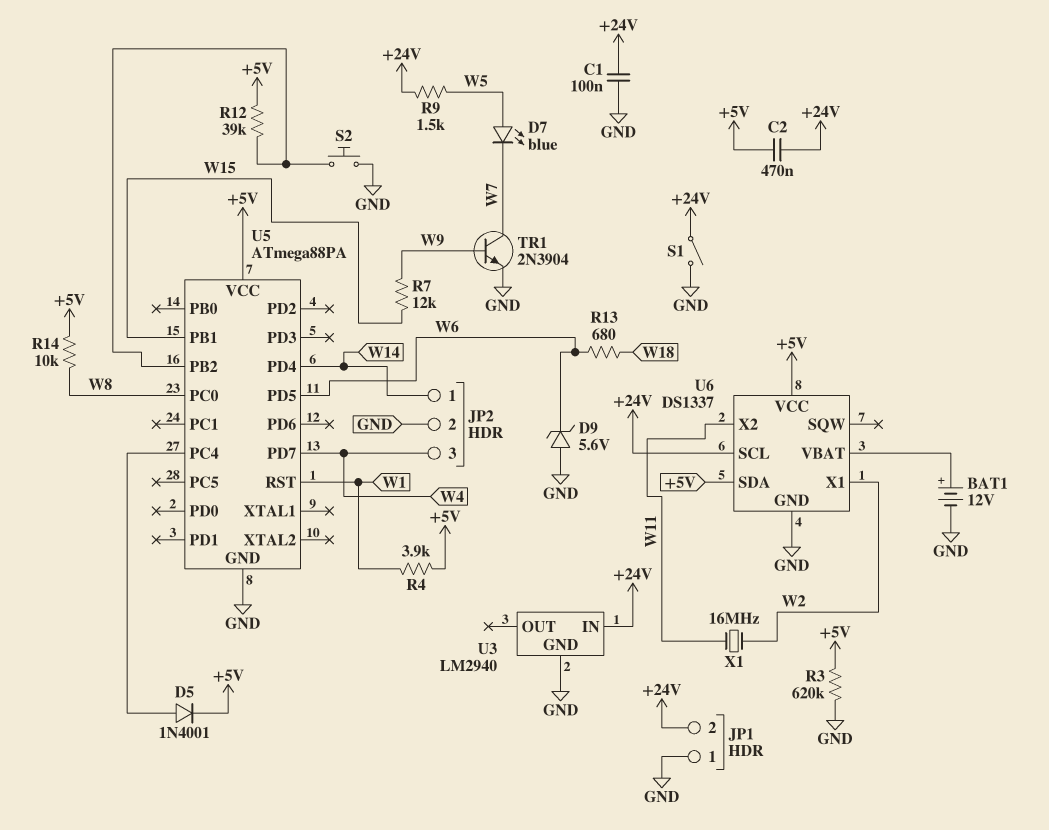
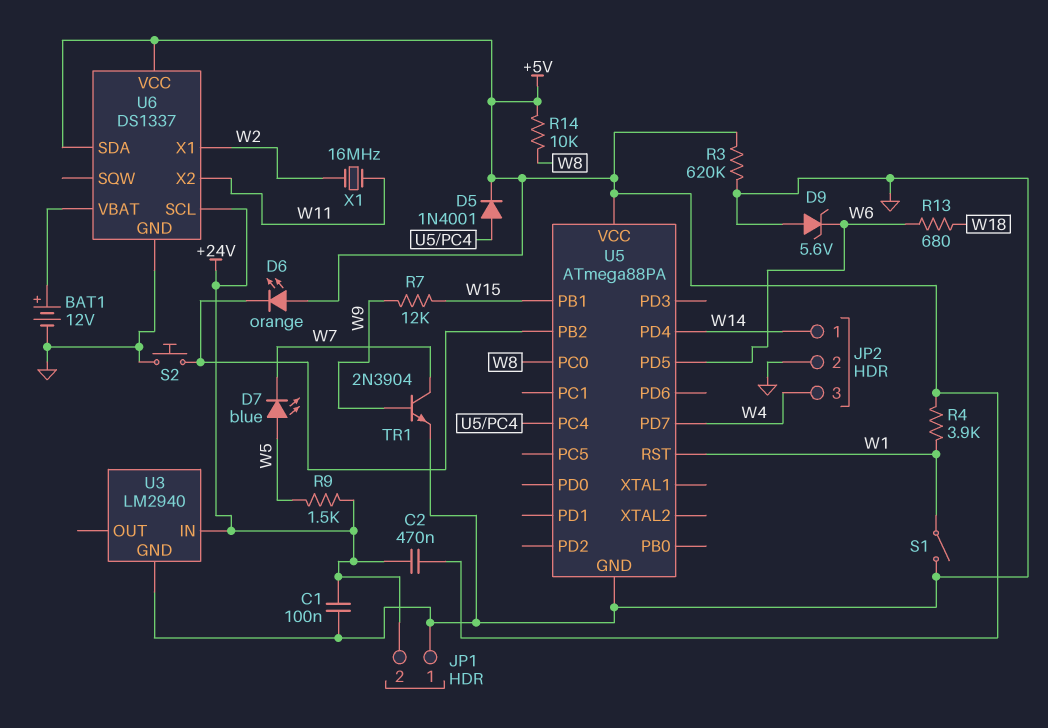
D6: none -> LED orange (A +5V, K U5/PB2)
R12: 39k (+5V, U5/PB2) -> none
S1: switch (+24V, GND) -> switch (GND, W1)

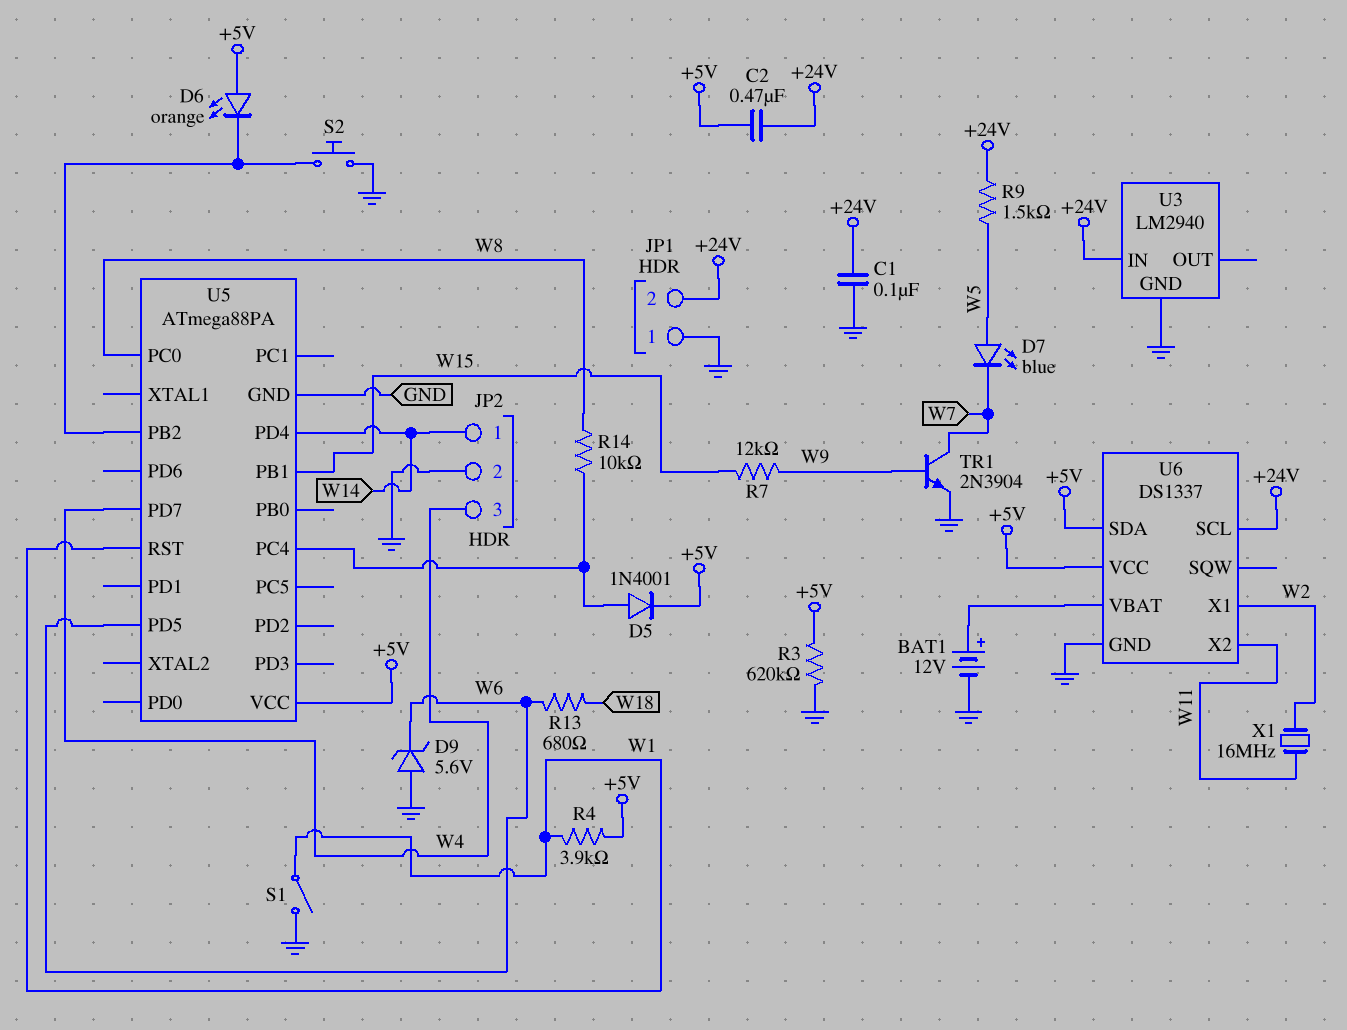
R14: 10k (+5V, W8) -> 10k (U5/PC4, W8)

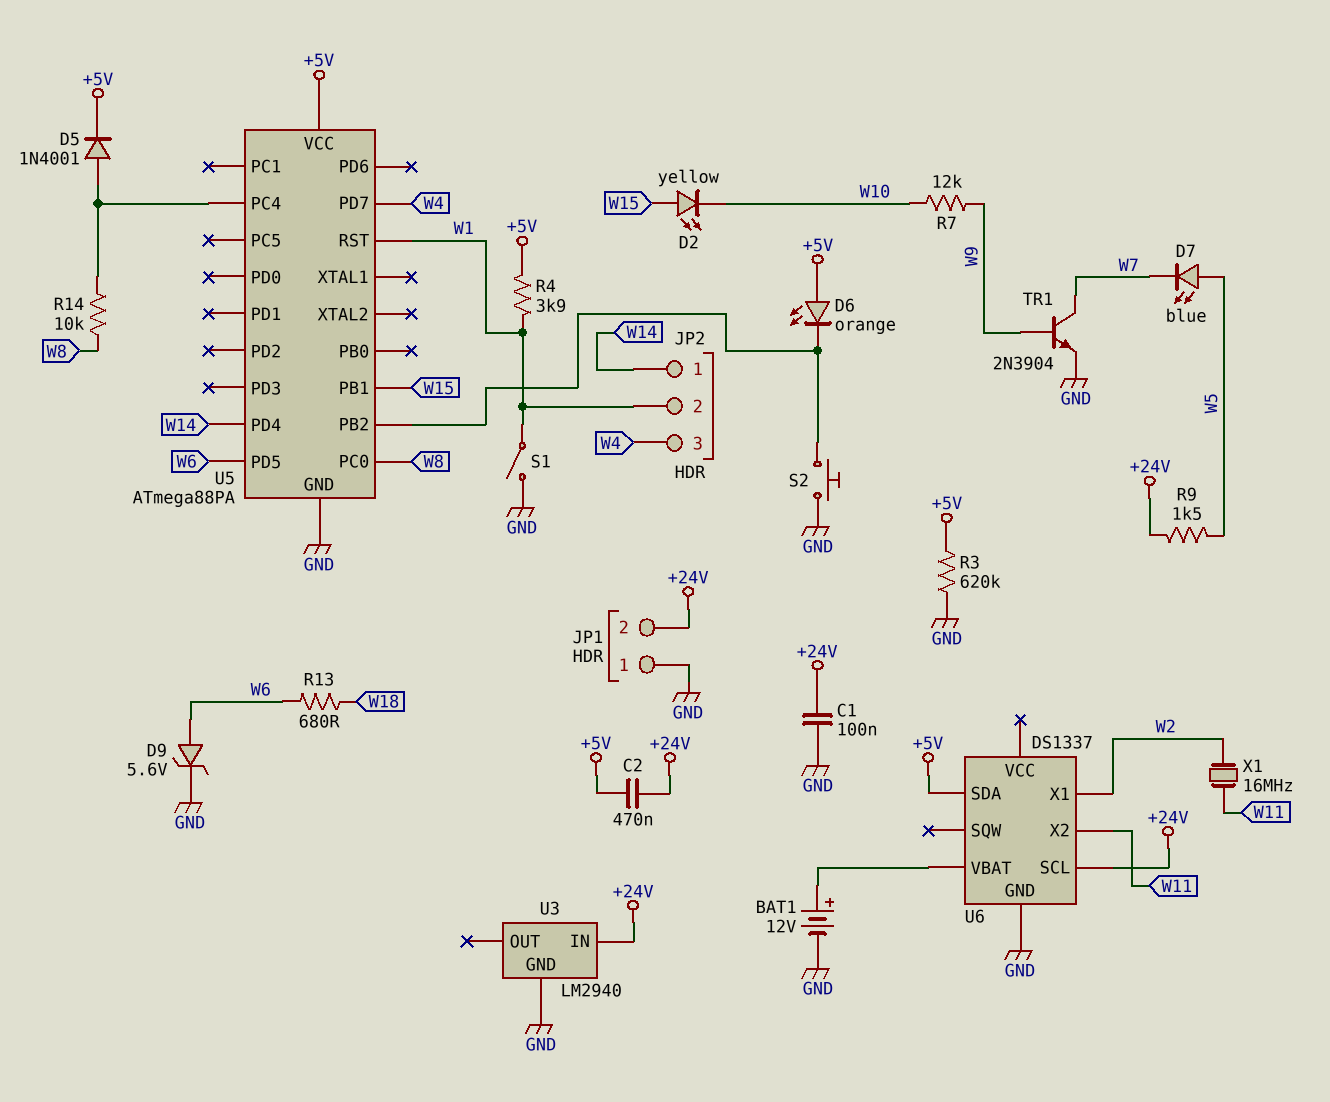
D2: none -> LED yellow (A W15, K W10)
D9: zener 5.6V (A GND, K W6) -> zener 5.6V (A W6, K GND)
JP2 pin 2: GND -> W1
R7: 12k (W9, W15) -> 12k (W9, W10)
U6 pin VCC: +5V -> none

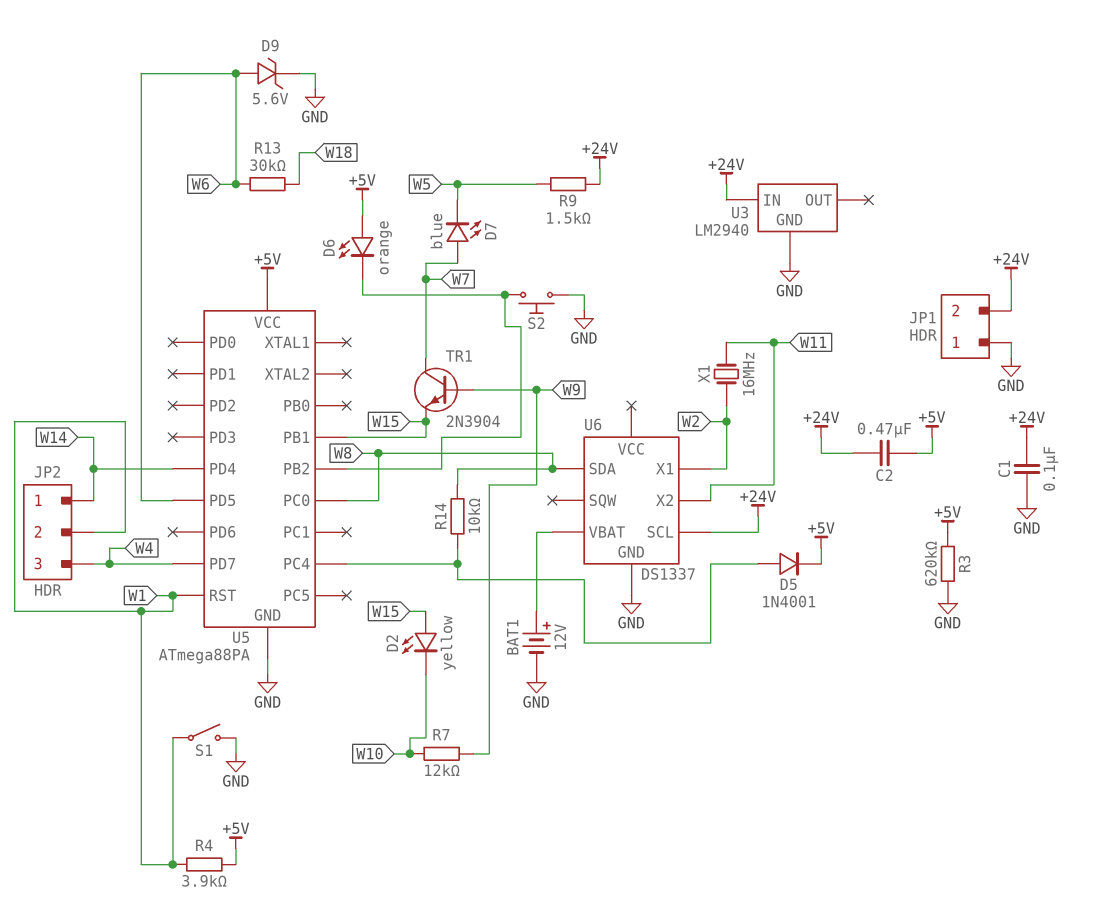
D7: LED blue (A W5, K W7) -> LED blue (A W7, K W5)
R13: 680 (W6, W18) -> 30k (W6, W18)
TR1: NPN 2N3904 (B W9, C W7, E GND) -> NPN 2N3904 (B W9, C W7, E W15)
U6 pin SDA: +5V -> W8

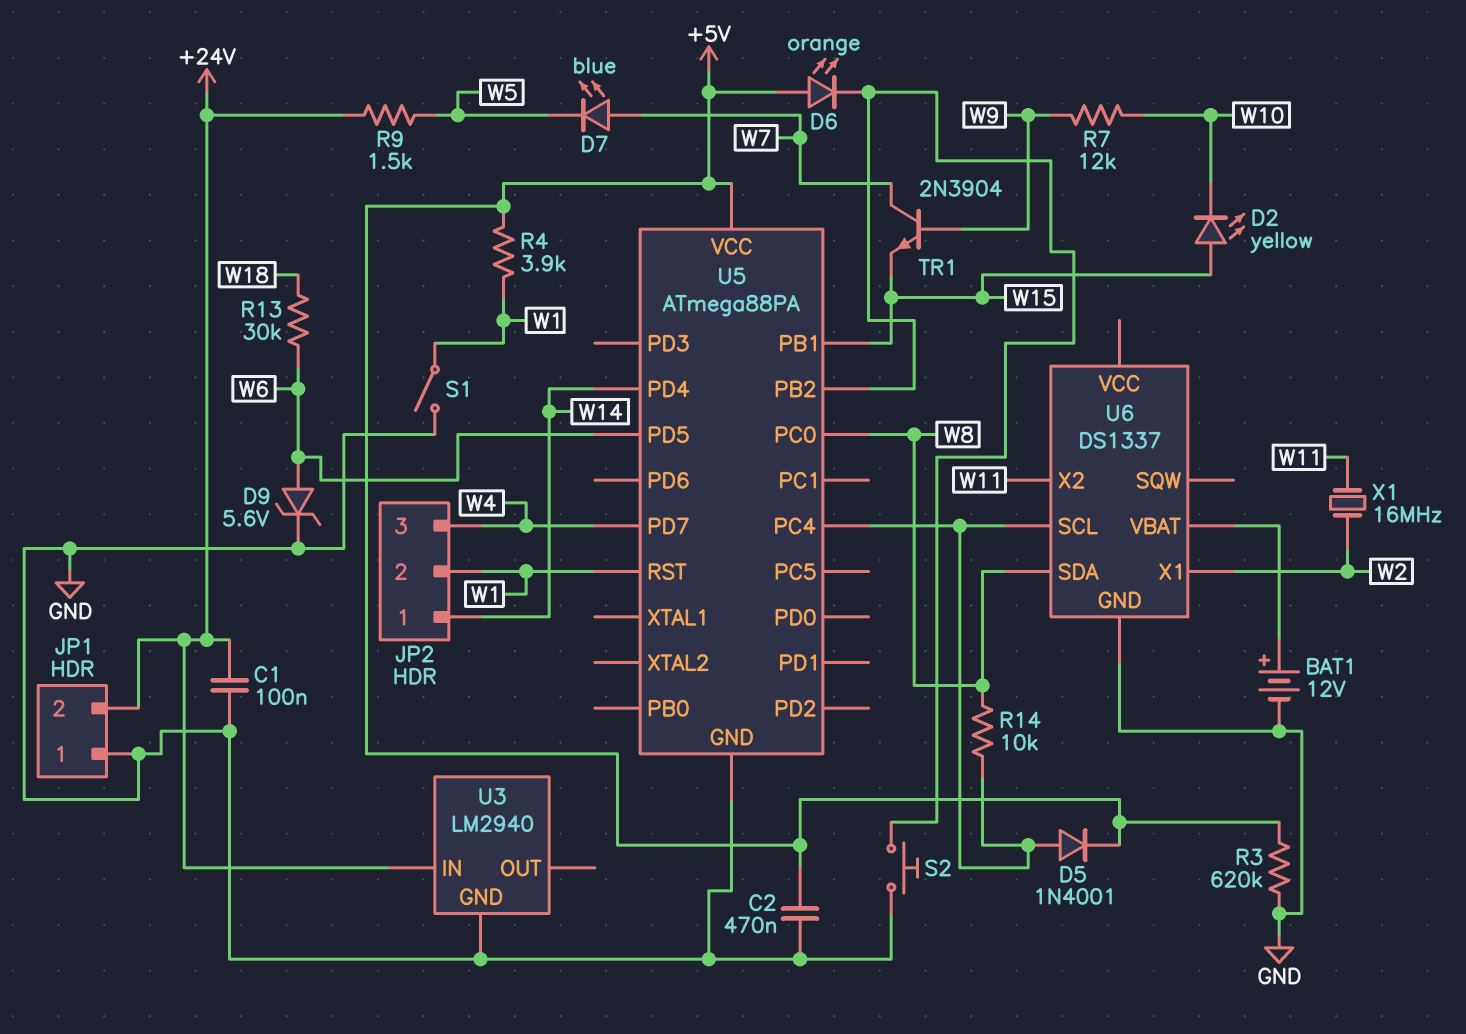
C2: 470nF (+5V, +24V) -> 470nF (+5V, GND)
U6 pin SCL: +24V -> U5/PC4

